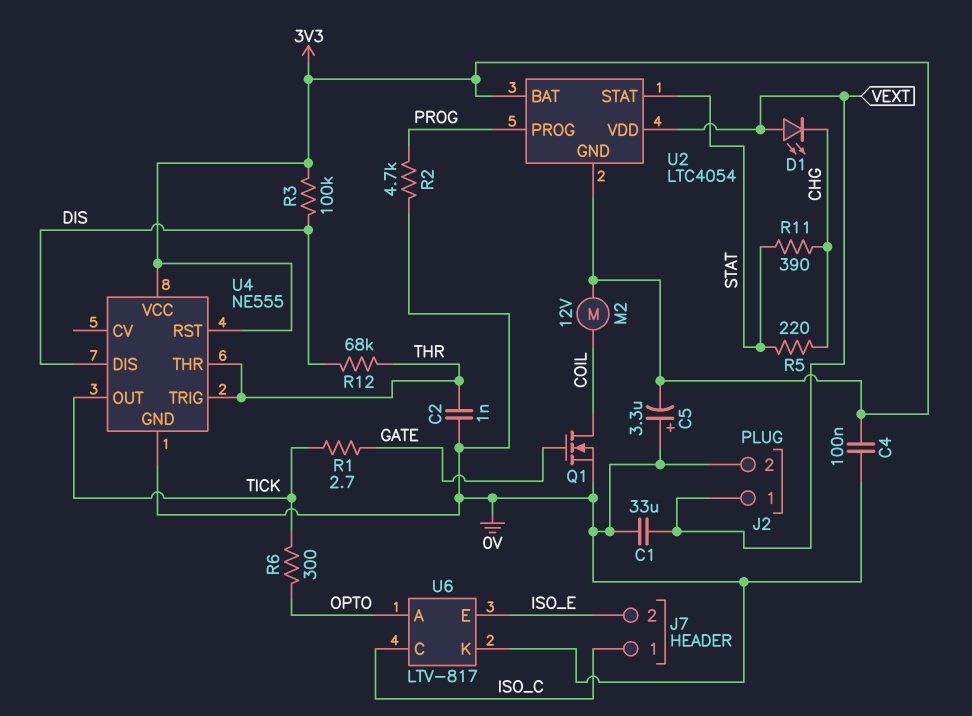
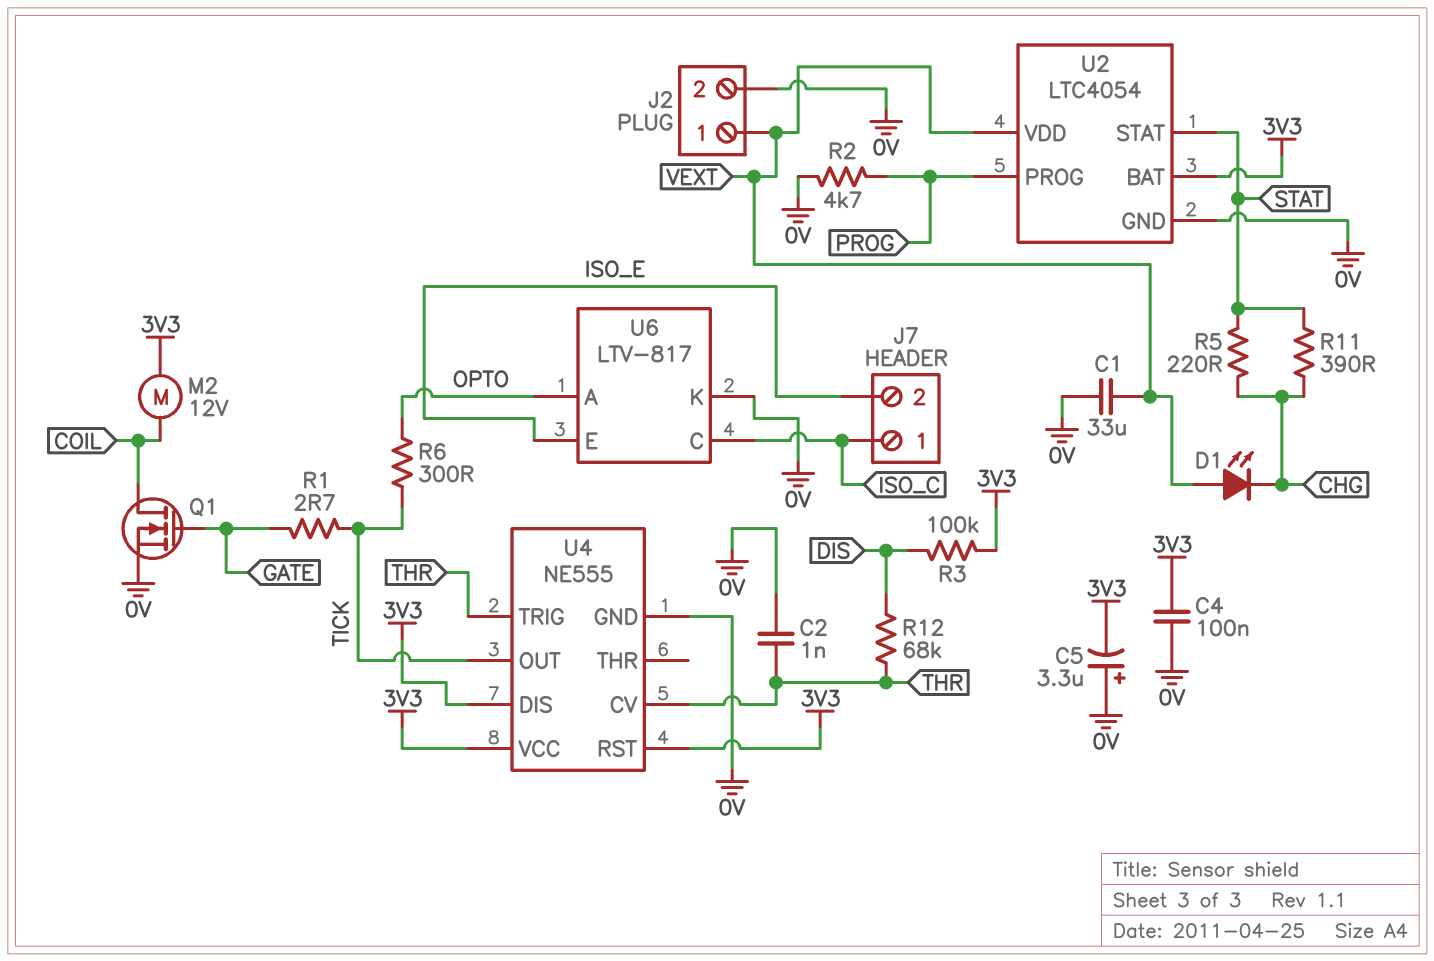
U2 pin GND: 3V3 -> 0V
U4 pin CV: none -> THR
U4 pin DIS: DIS -> 3V3
U4 pin THR: THR -> none

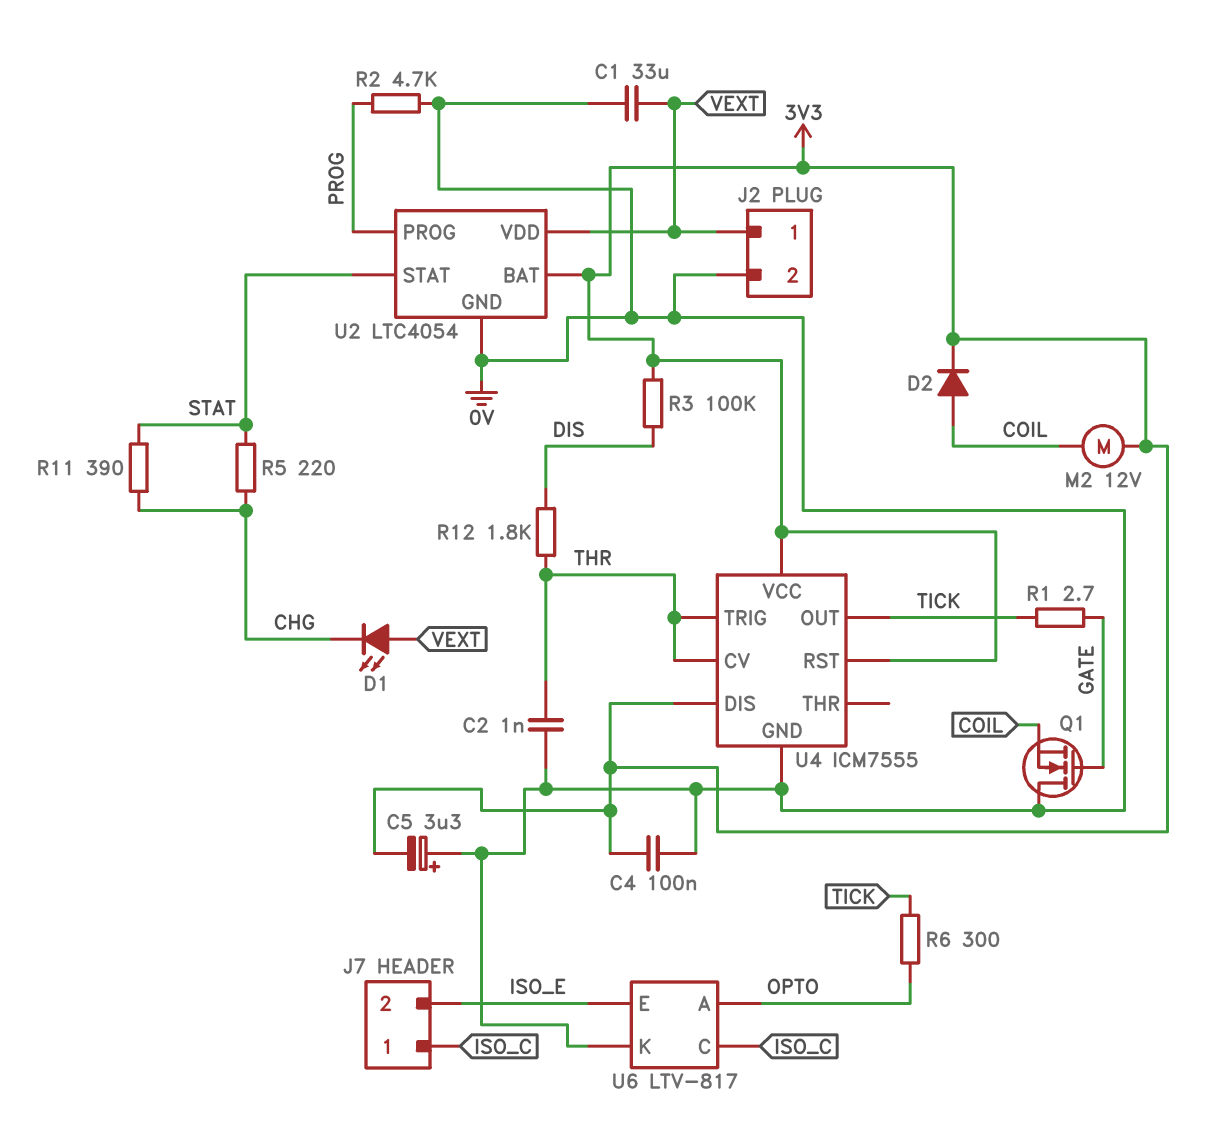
D2: none -> diode (A COIL, K 3V3)
Q1: NMOS (G GATE, D COIL, S 0V) -> NMOS (G GATE, D 0V, S COIL)
R12: 68k (DIS, THR) -> 1.8k (DIS, THR)
U4: NE555 -> ICM7555

